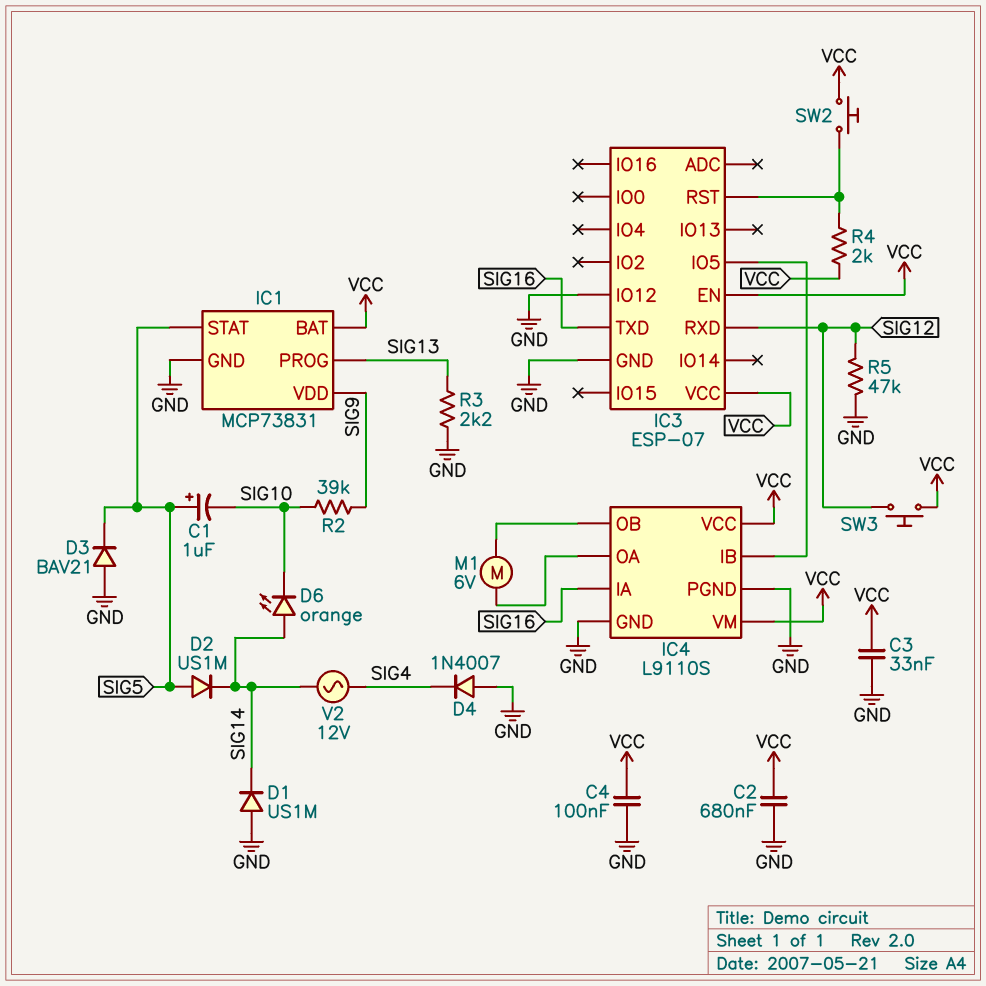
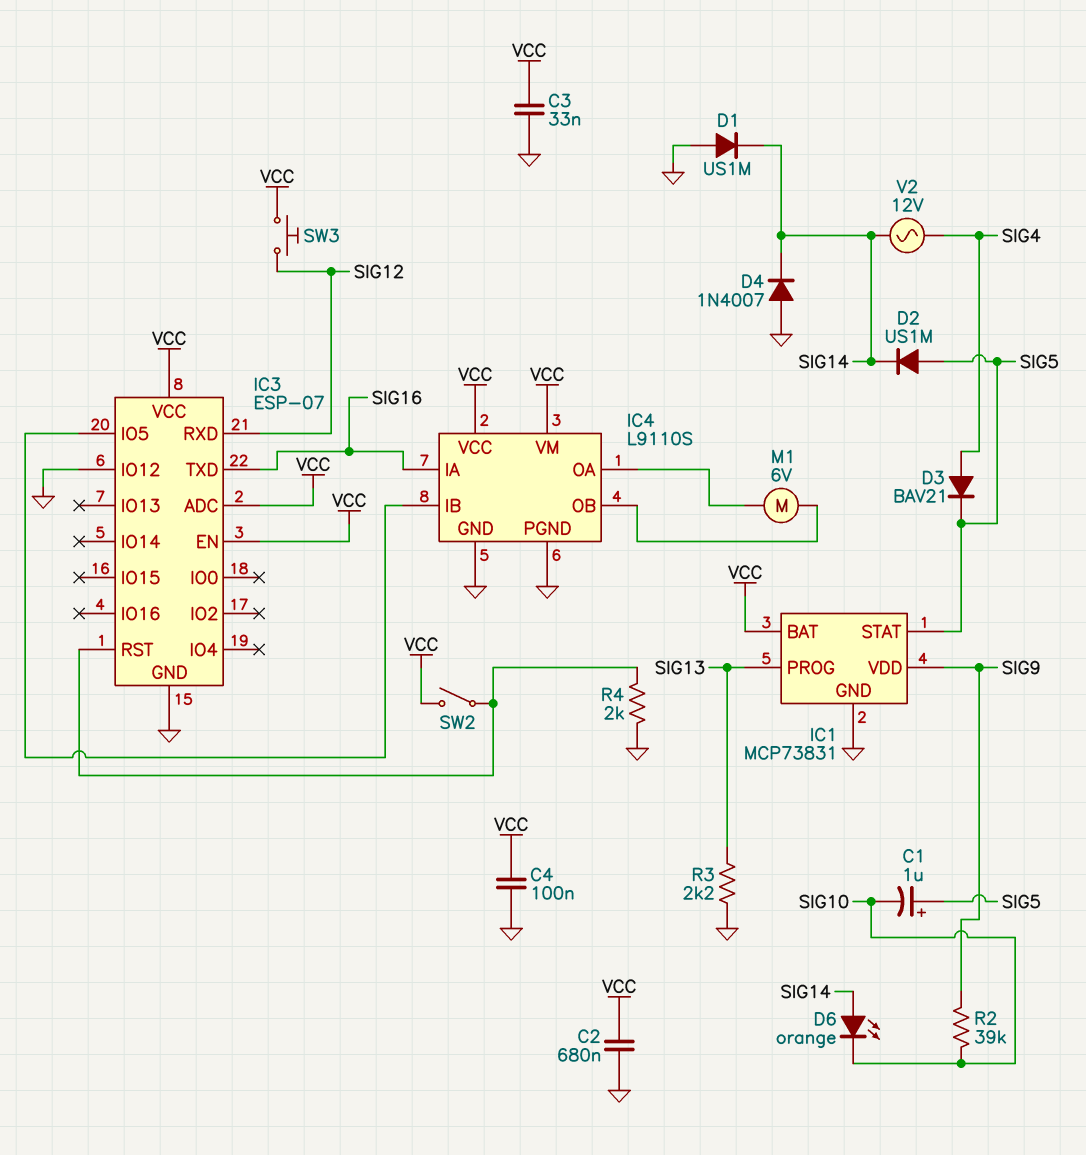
D3: diode BAV21 (A GND, K SIG5) -> diode BAV21 (A SIG4, K SIG5)
D4: diode 1N4007 (A GND, K SIG4) -> diode 1N4007 (A GND, K SIG14)
IC3 pin ADC: none -> VCC
R4: 2k (IC3/RST, VCC) -> 2k (GND, IC3/RST)
R5: 47k (GND, SIG12) -> none
SW2: button (IC3/RST, VCC) -> switch (IC3/RST, VCC)

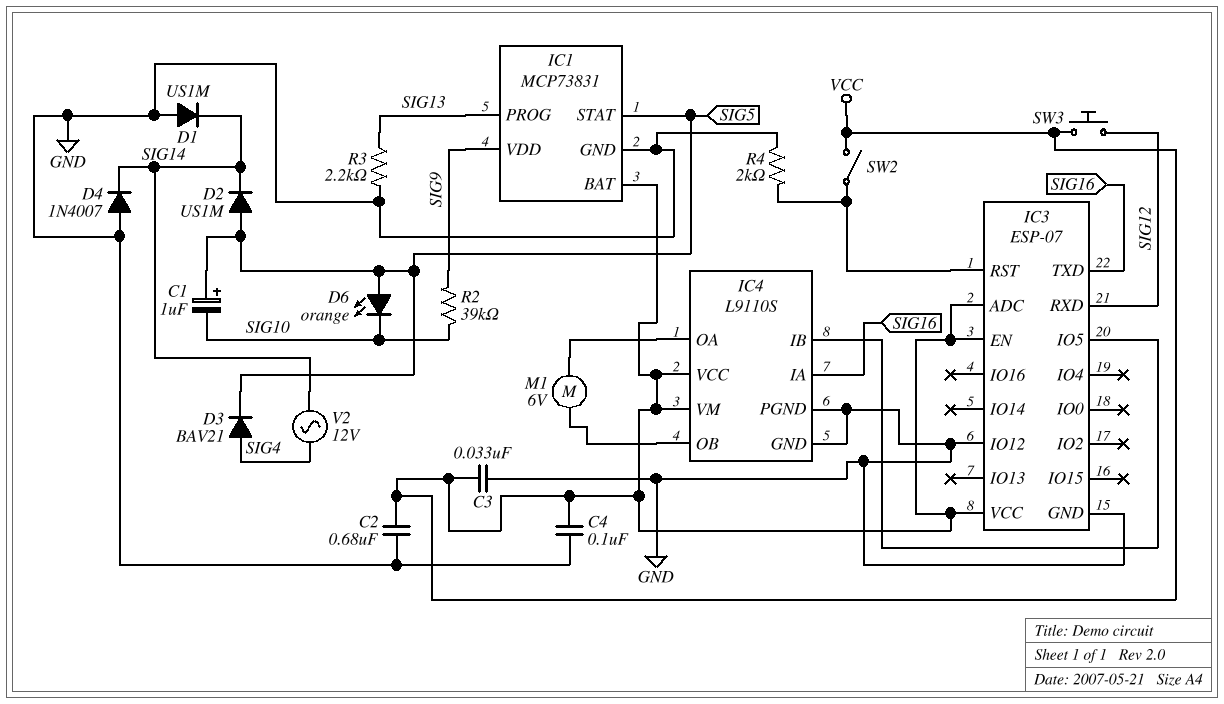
D6: LED orange (A SIG14, K SIG10) -> LED orange (A SIG5, K SIG10)

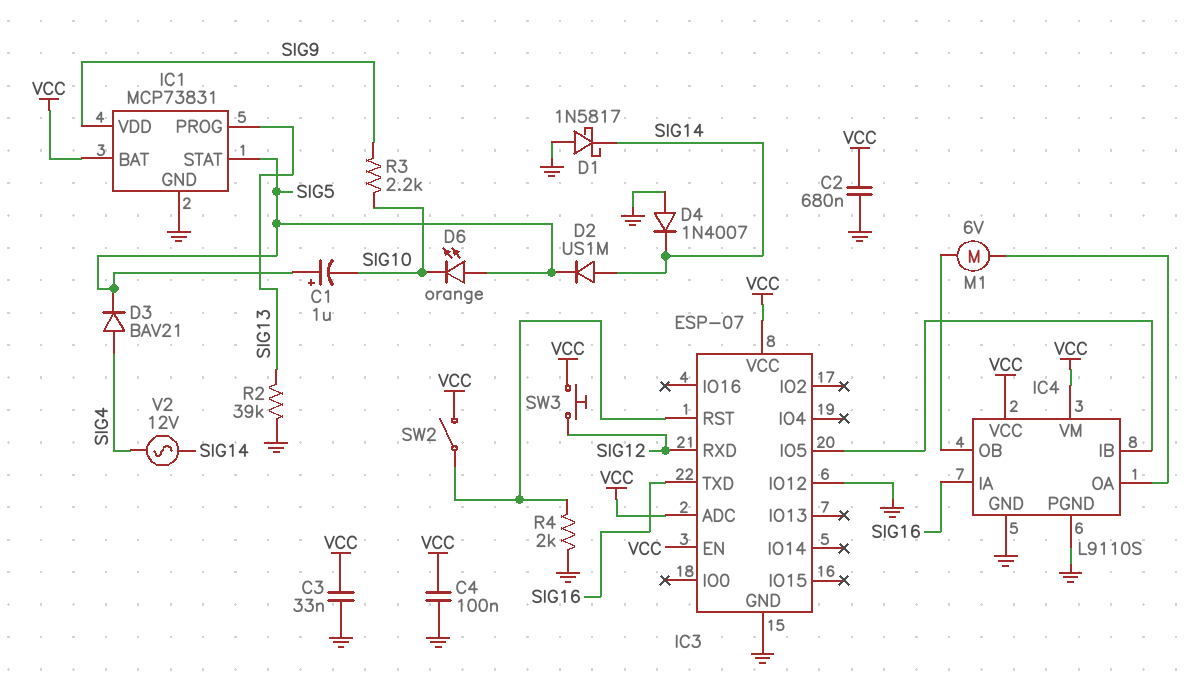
D1: diode US1M (A GND, K SIG14) -> schottky 1N5817 (A GND, K SIG14)
D2: diode US1M (A SIG5, K SIG14) -> diode US1M (A SIG14, K SIG5)
R2: 39k (SIG9, SIG10) -> 39k (GND, SIG13)
R3: 2.2k (GND, SIG13) -> 2.2k (SIG9, SIG10)

